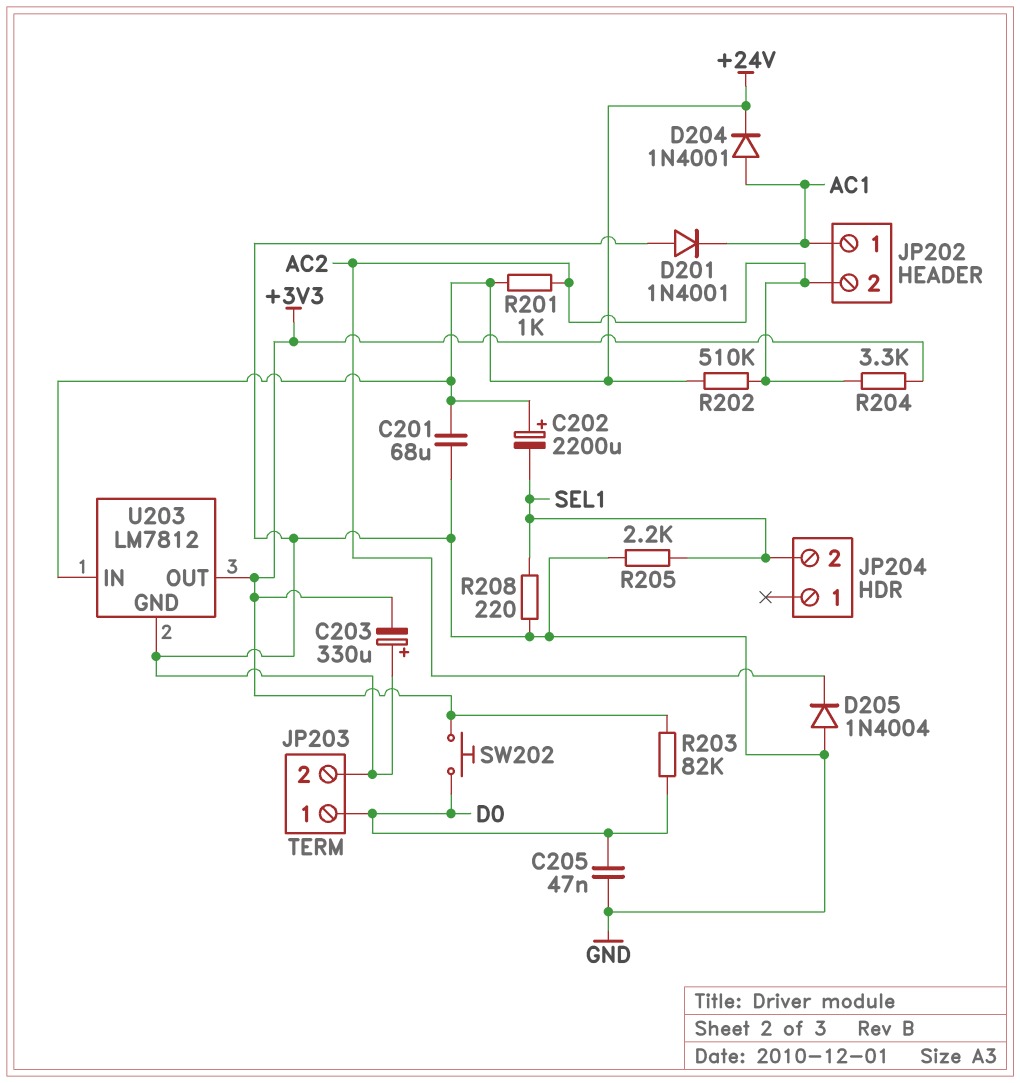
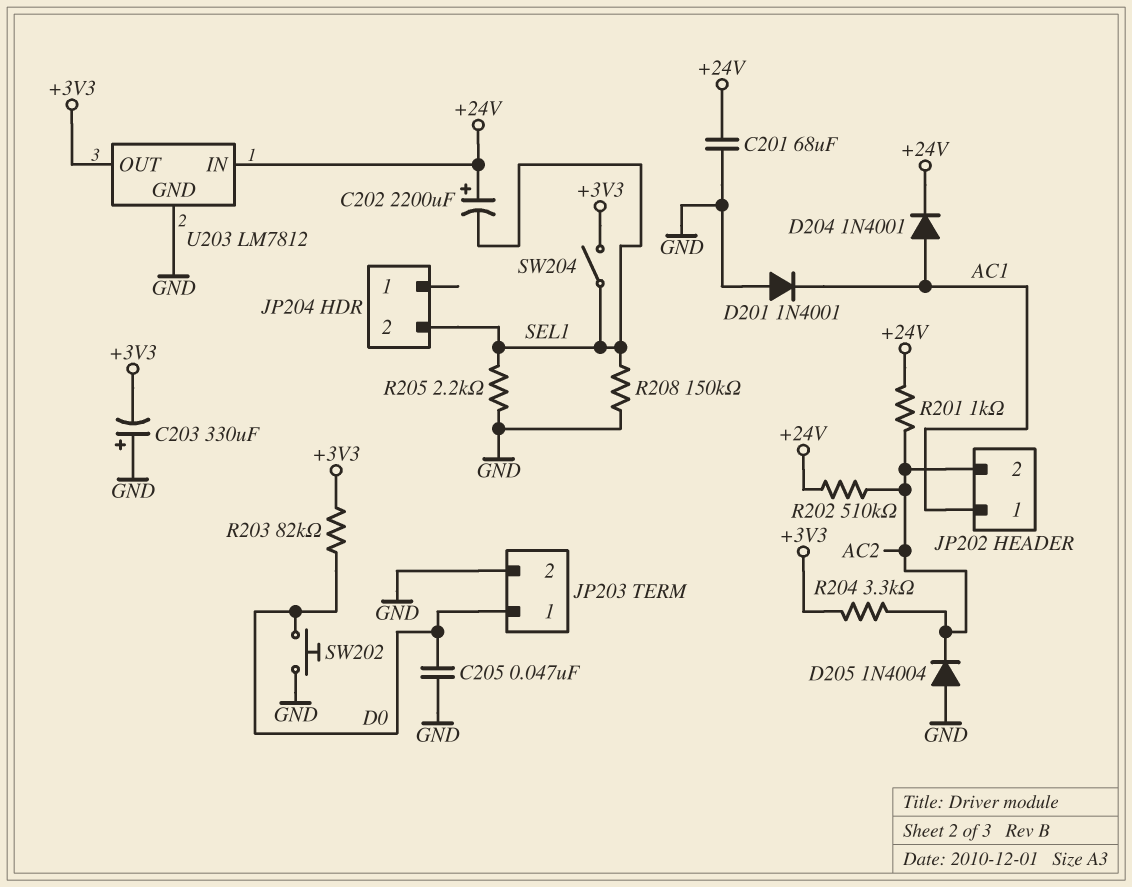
R208: 220 (GND, SEL1) -> 150k (GND, SEL1)
SW202: button (+3V3, D0) -> button (D0, GND)
SW204: none -> switch (+3V3, SEL1)

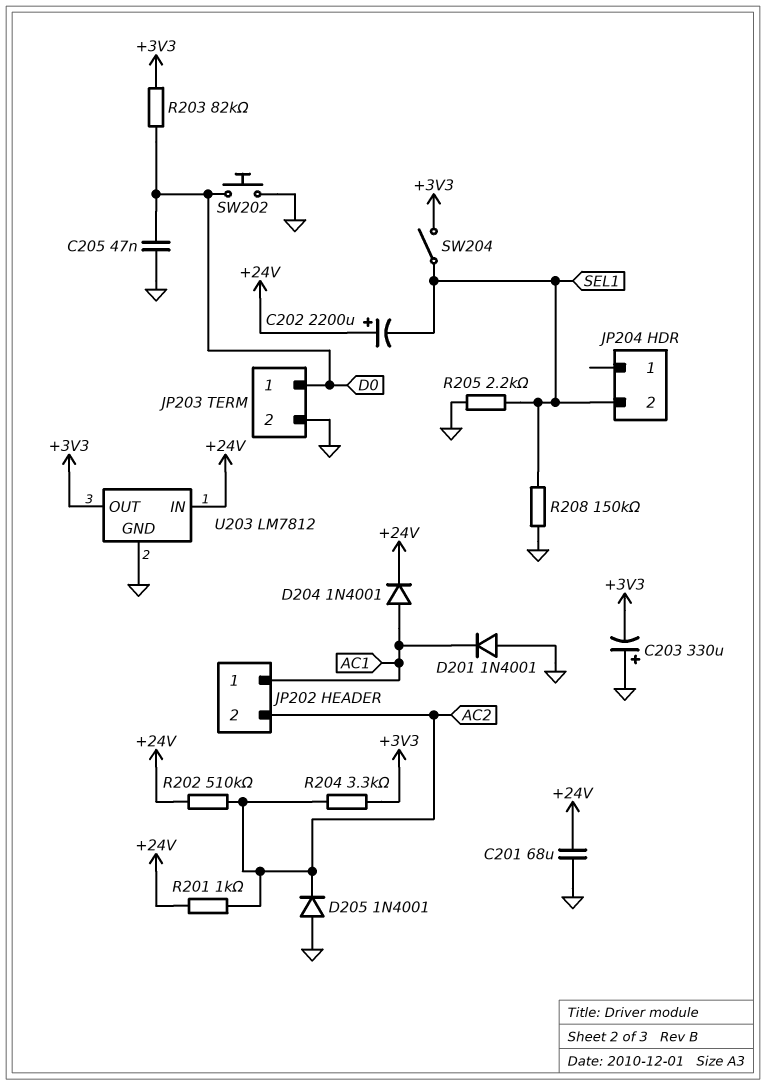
D205: diode 1N4004 (A GND, K AC2) -> diode 1N4001 (A GND, K AC2)

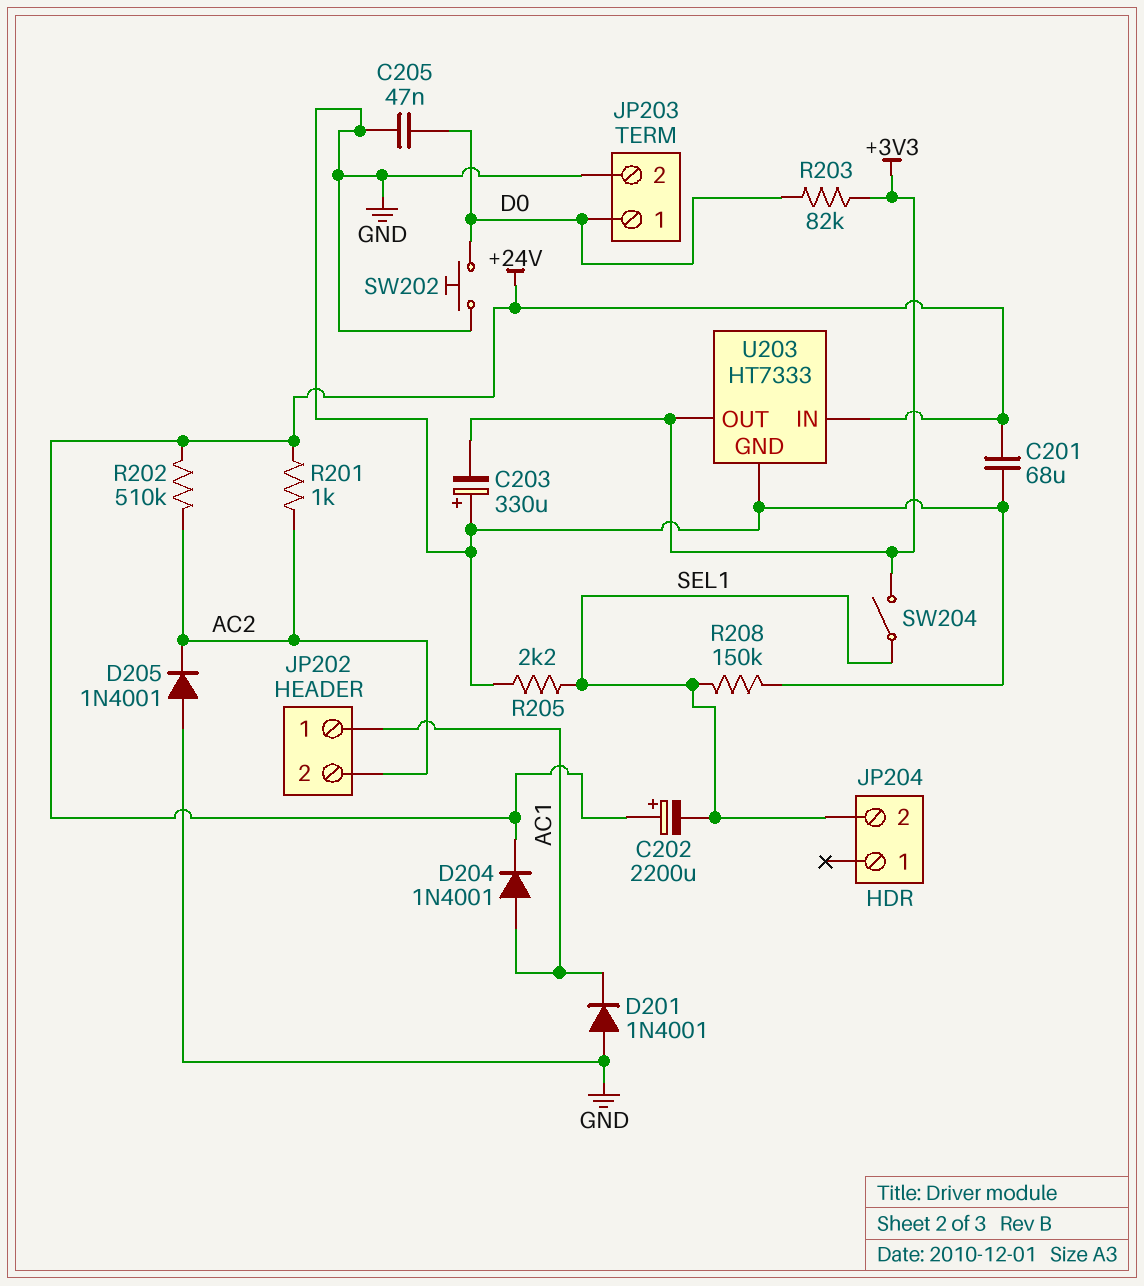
R204: 3.3k (+3V3, AC2) -> none
U203: LM7812 -> HT7333

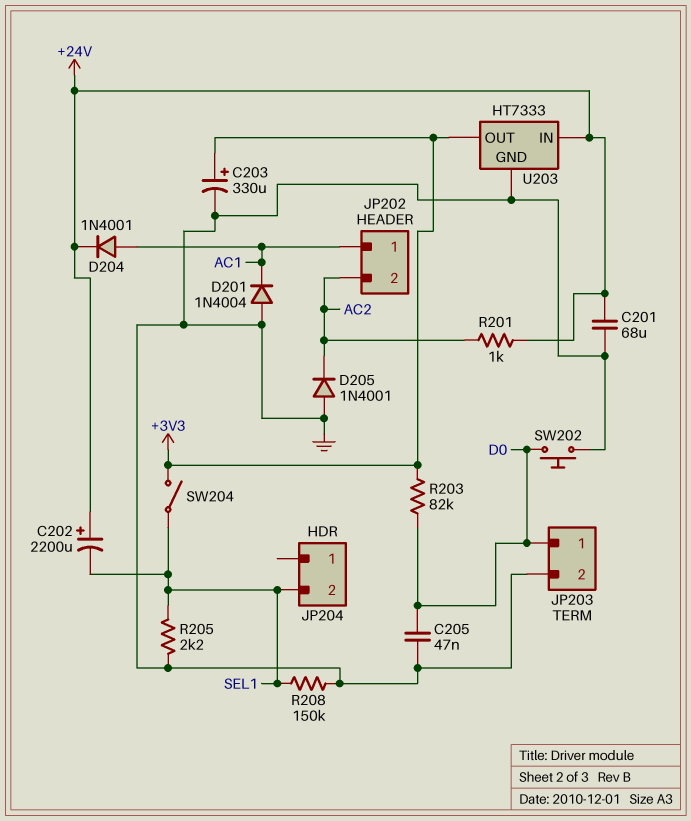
C203: 330uF (plus GND, minus +3V3) -> 330uF (plus +3V3, minus GND)
D201: diode 1N4001 (A GND, K AC1) -> diode 1N4004 (A GND, K AC1)
R202: 510k (+24V, AC2) -> none

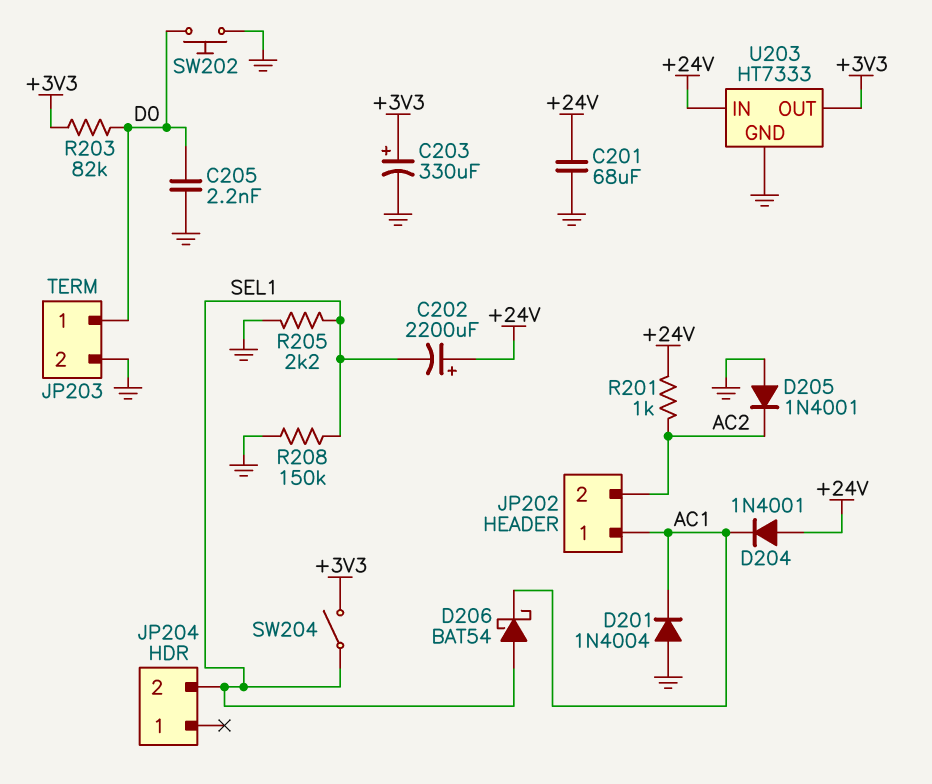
C205: 47nF (D0, GND) -> 2.2nF (D0, GND)
D204: diode 1N4001 (A AC1, K +24V) -> diode 1N4001 (A +24V, K AC1)
D206: none -> schottky BAT54 (A SEL1, K AC1)

